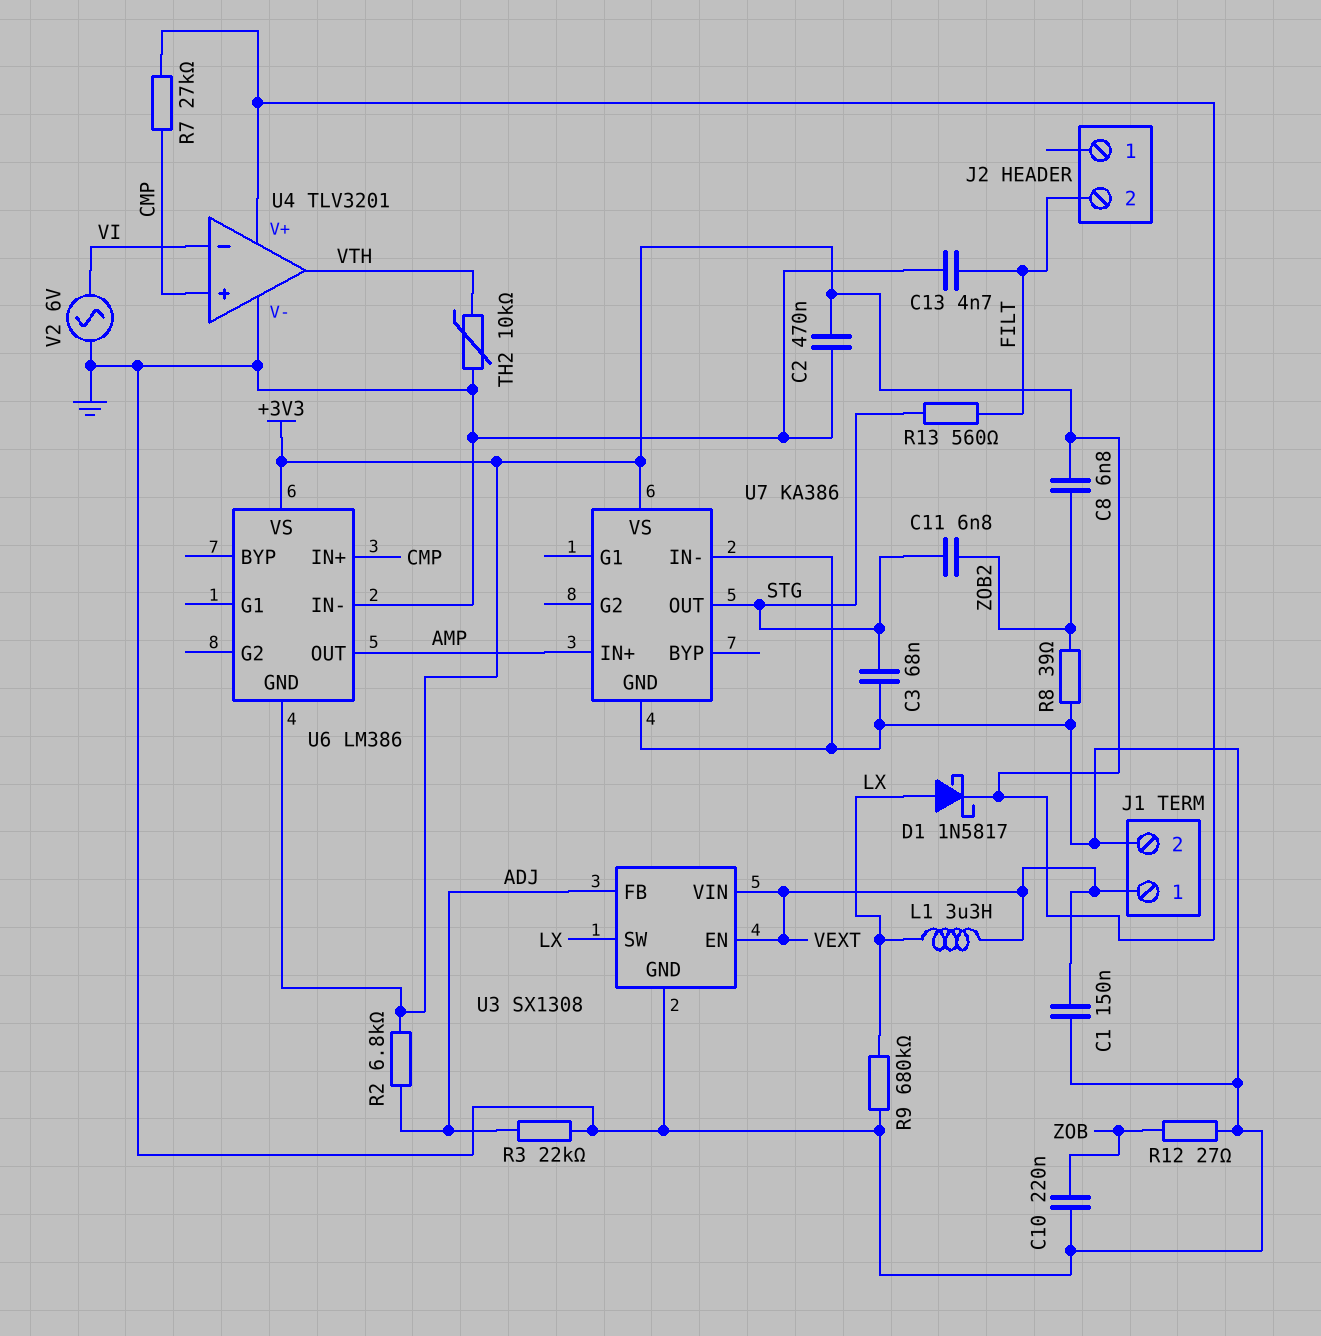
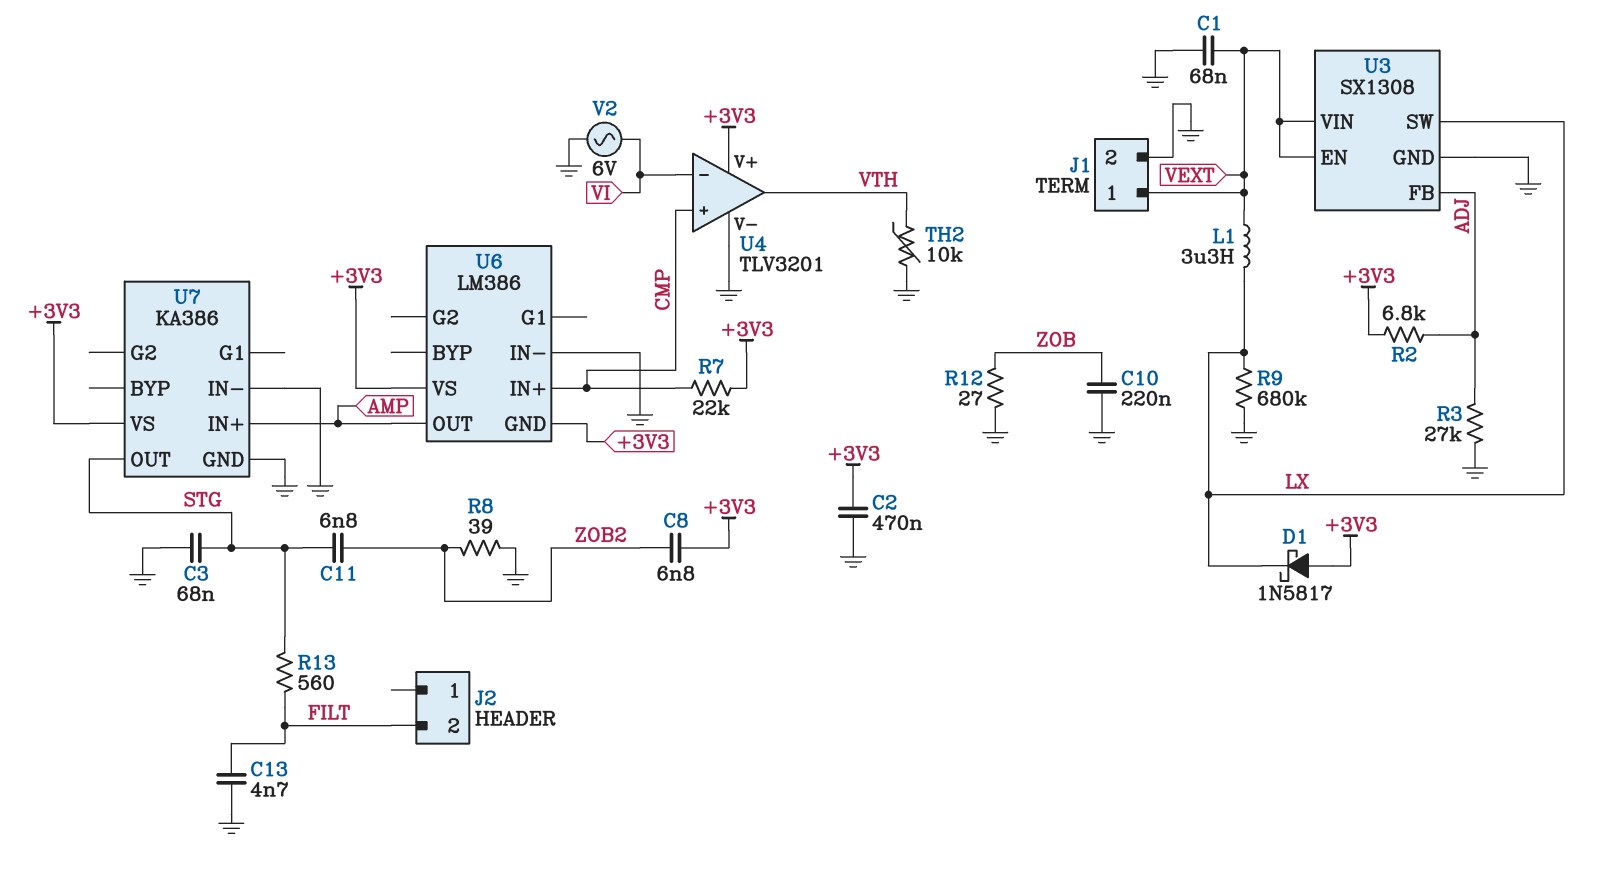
C1: 150nF (GND, VEXT) -> 68nF (GND, VEXT)
D1: schottky 1N5817 (A LX, K +3V3) -> schottky 1N5817 (A +3V3, K LX)
R3: 22k (ADJ, GND) -> 27k (ADJ, GND)
R7: 27k (+3V3, CMP) -> 22k (+3V3, CMP)

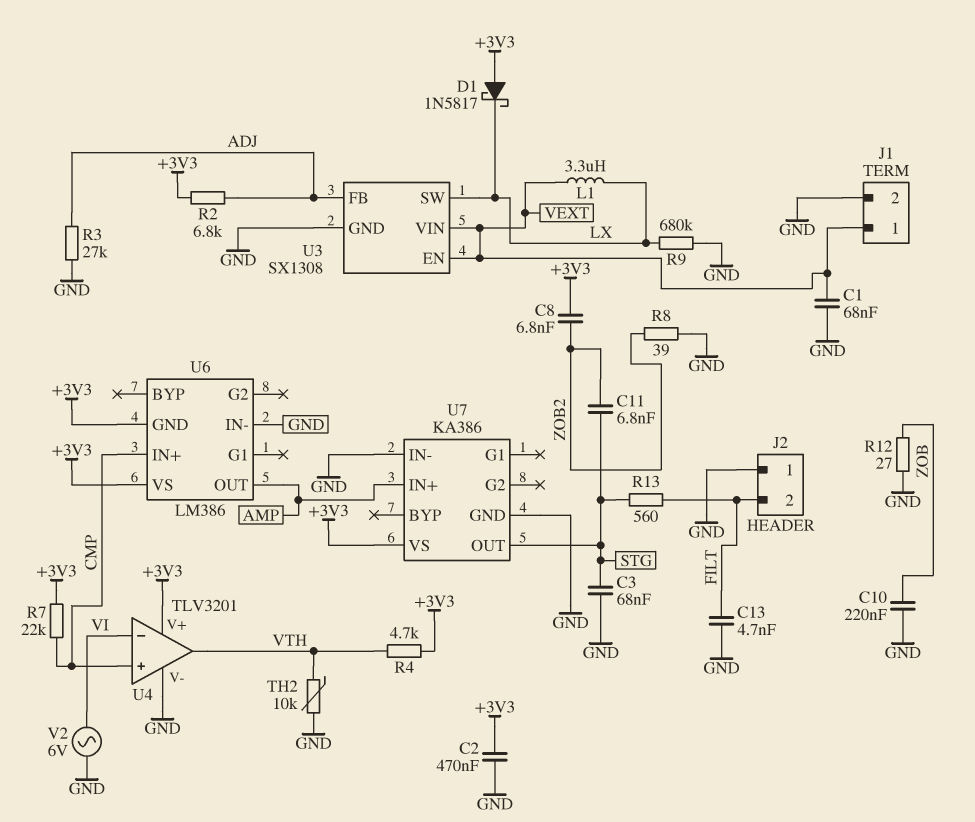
J2 pin 1: none -> GND
R4: none -> 4.7k (+3V3, VTH)

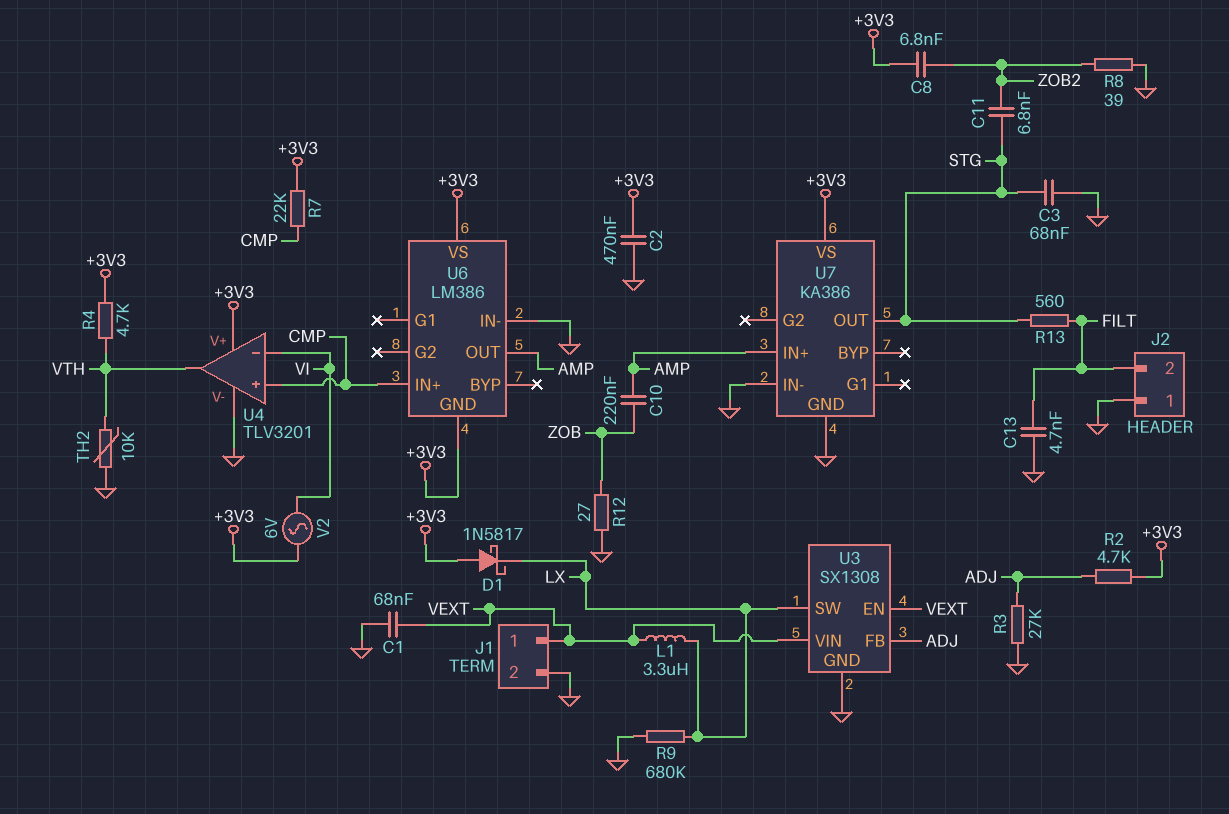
C10: 220nF (GND, ZOB) -> 220nF (AMP, ZOB)
R2: 6.8k (+3V3, ADJ) -> 4.7k (+3V3, ADJ)
V2: AC 6V (GND, VI) -> AC 6V (+3V3, VI)

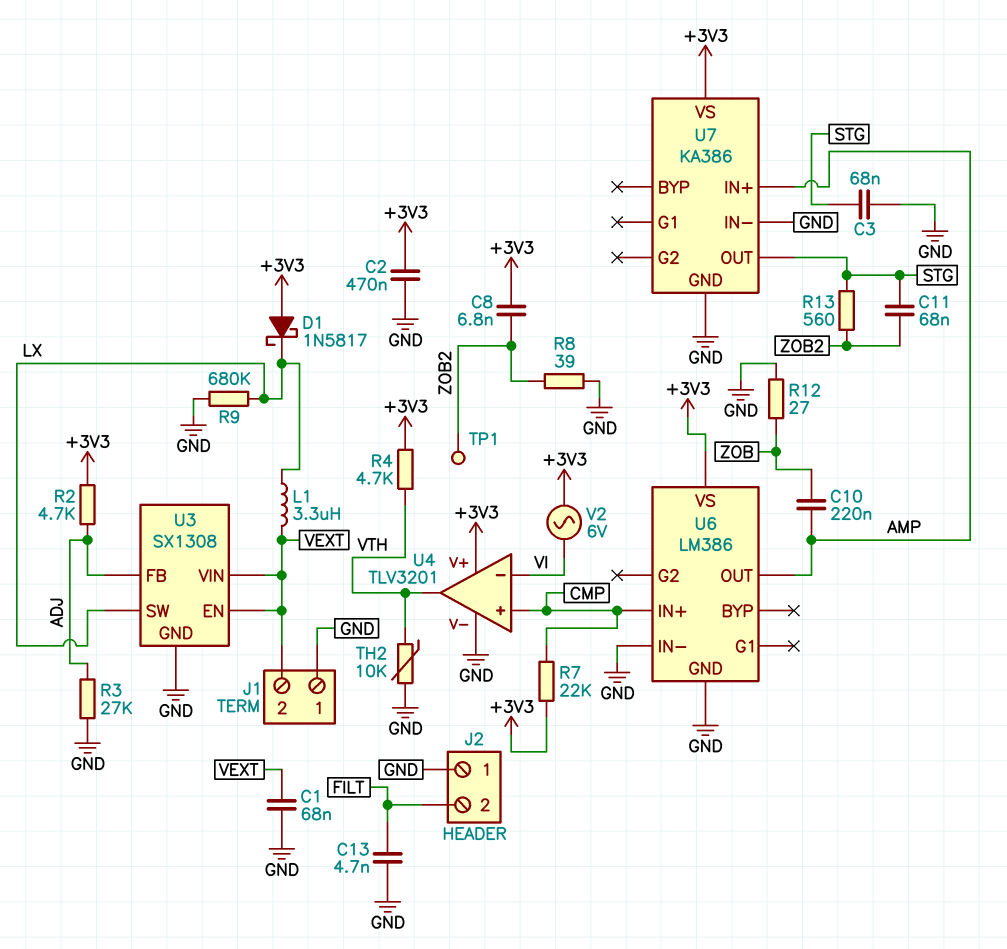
C11: 6.8nF (STG, ZOB2) -> 68nF (STG, ZOB2)
J1 pin 1: VEXT -> GND
J1 pin 2: GND -> VEXT
R13: 560 (FILT, STG) -> 560 (STG, ZOB2)
TP1: none -> test point (ZOB2)
U6 pin GND: +3V3 -> GND

